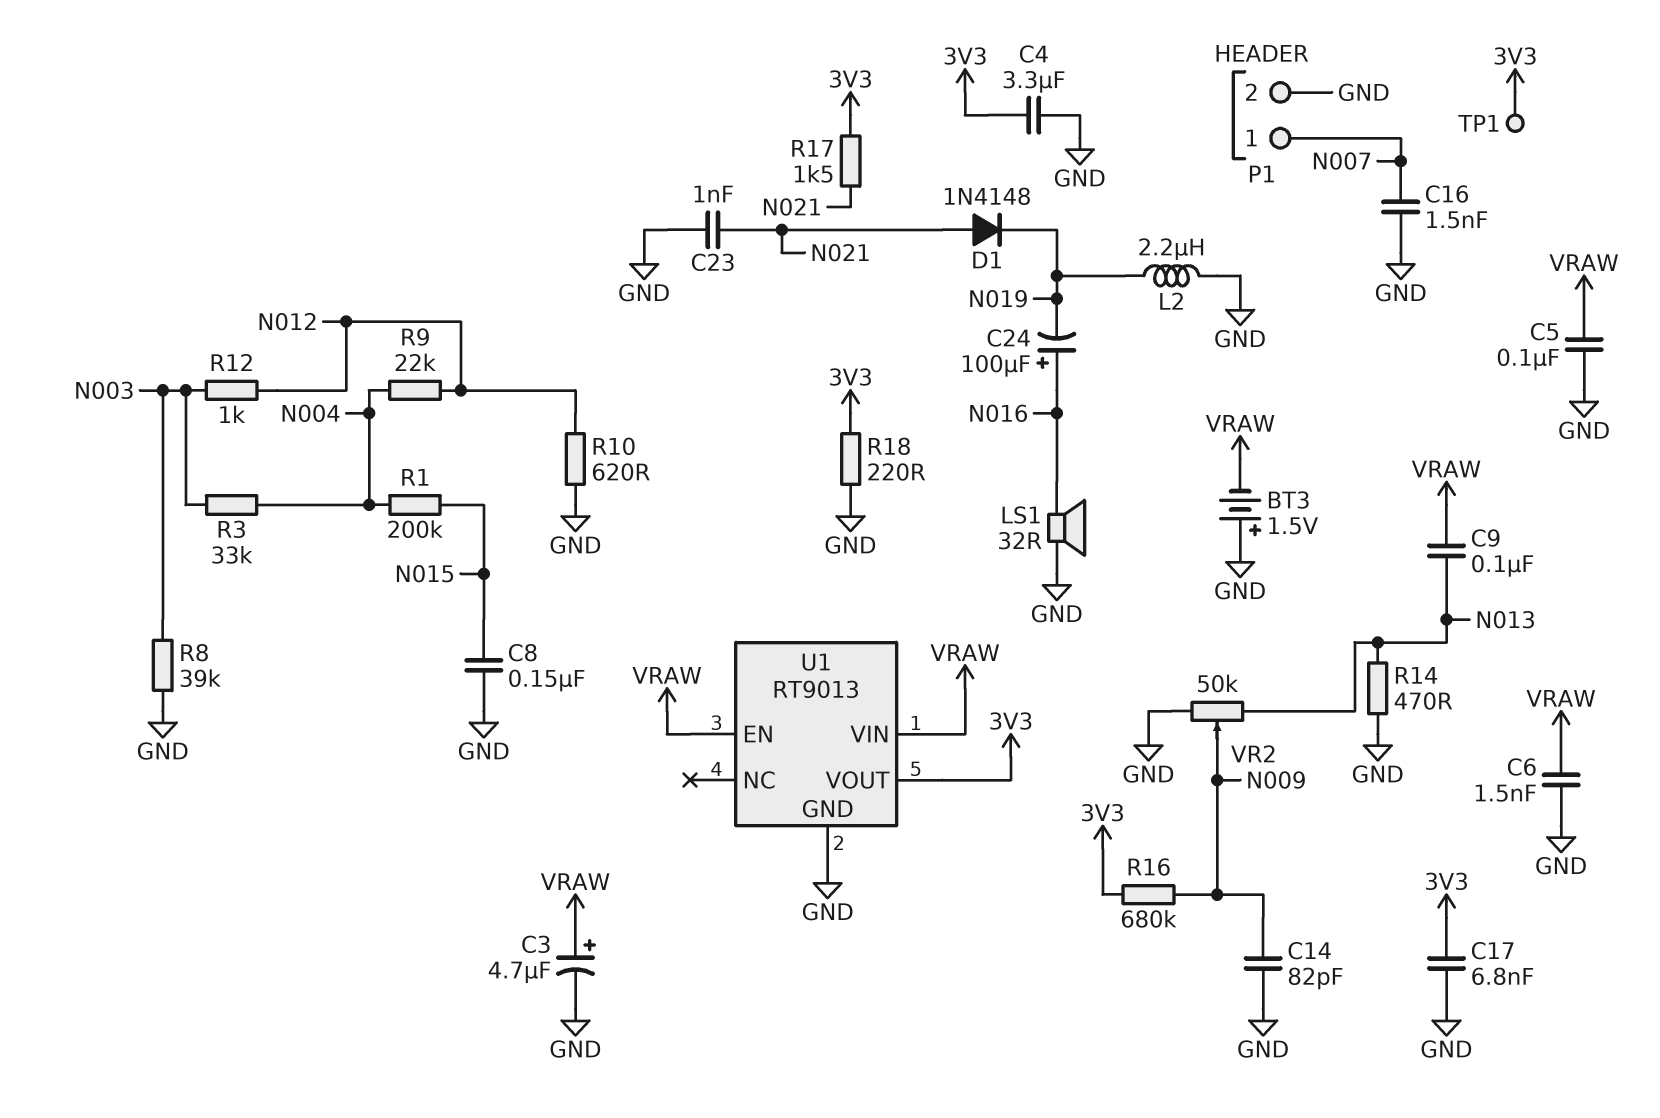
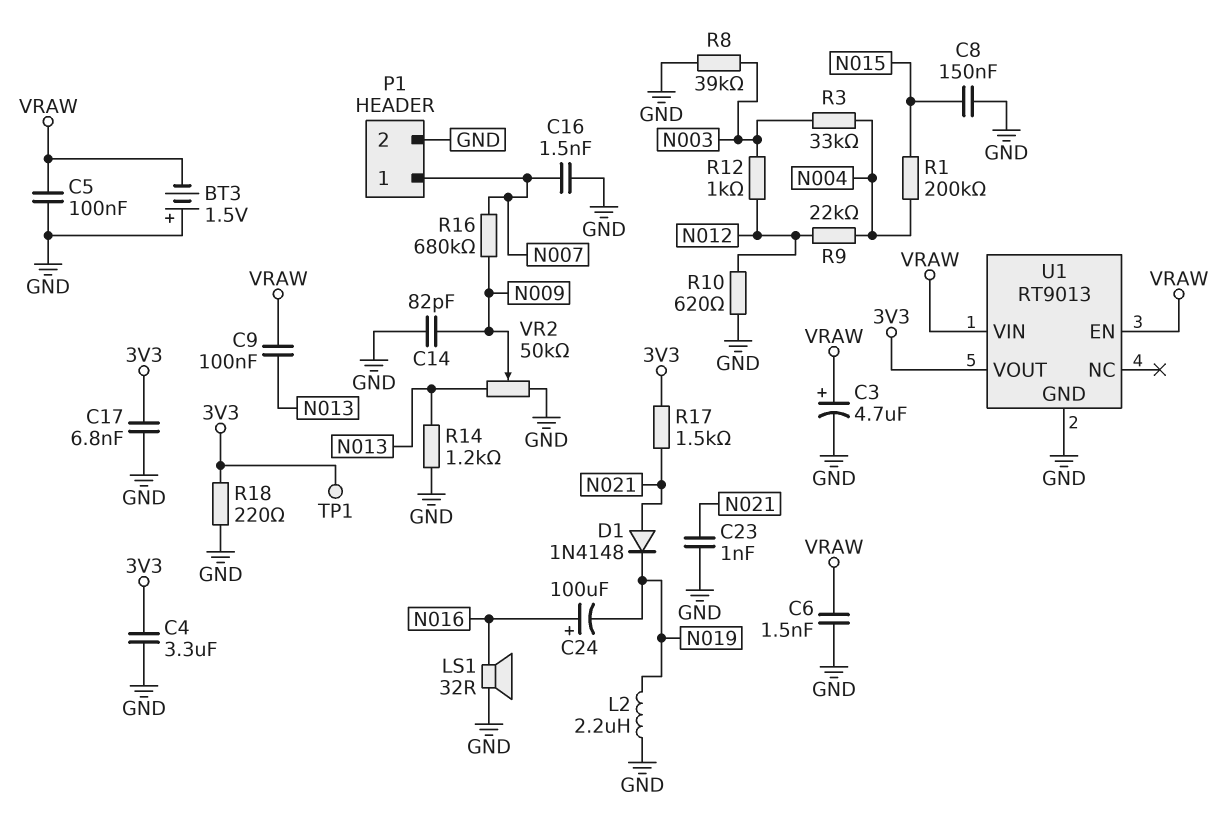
R14: 470 (GND, N013) -> 1.2k (GND, N013)
R16: 680k (3V3, N009) -> 680k (N007, N009)

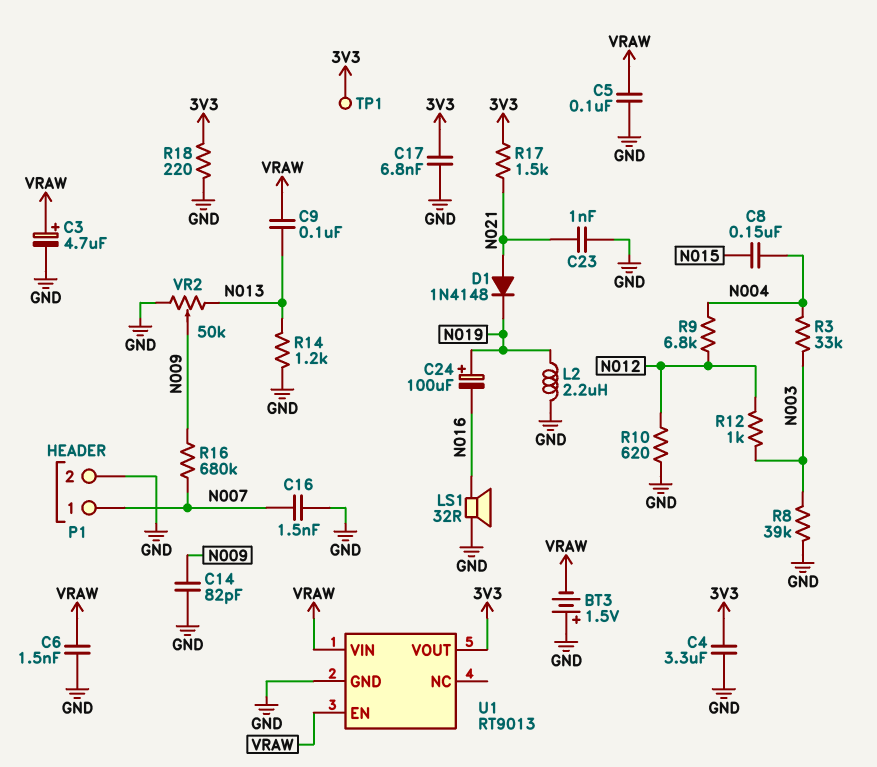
C8: 150nF (GND, N015) -> 150nF (N004, N015)
C24: 100uF (plus N016, minus N019) -> 100uF (plus N019, minus N016)
R1: 200k (N004, N015) -> none
R9: 22k (N004, N012) -> 6.8k (N004, N012)

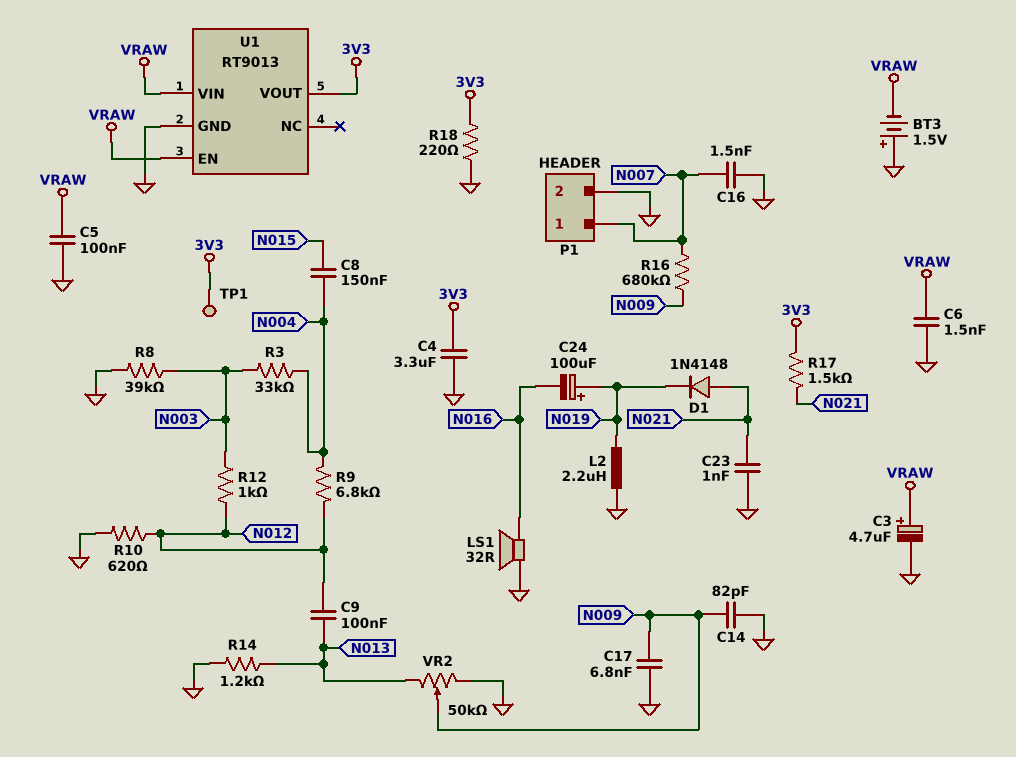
C9: 100nF (N013, VRAW) -> 100nF (N012, N013)
C17: 6.8nF (3V3, GND) -> 6.8nF (GND, N009)

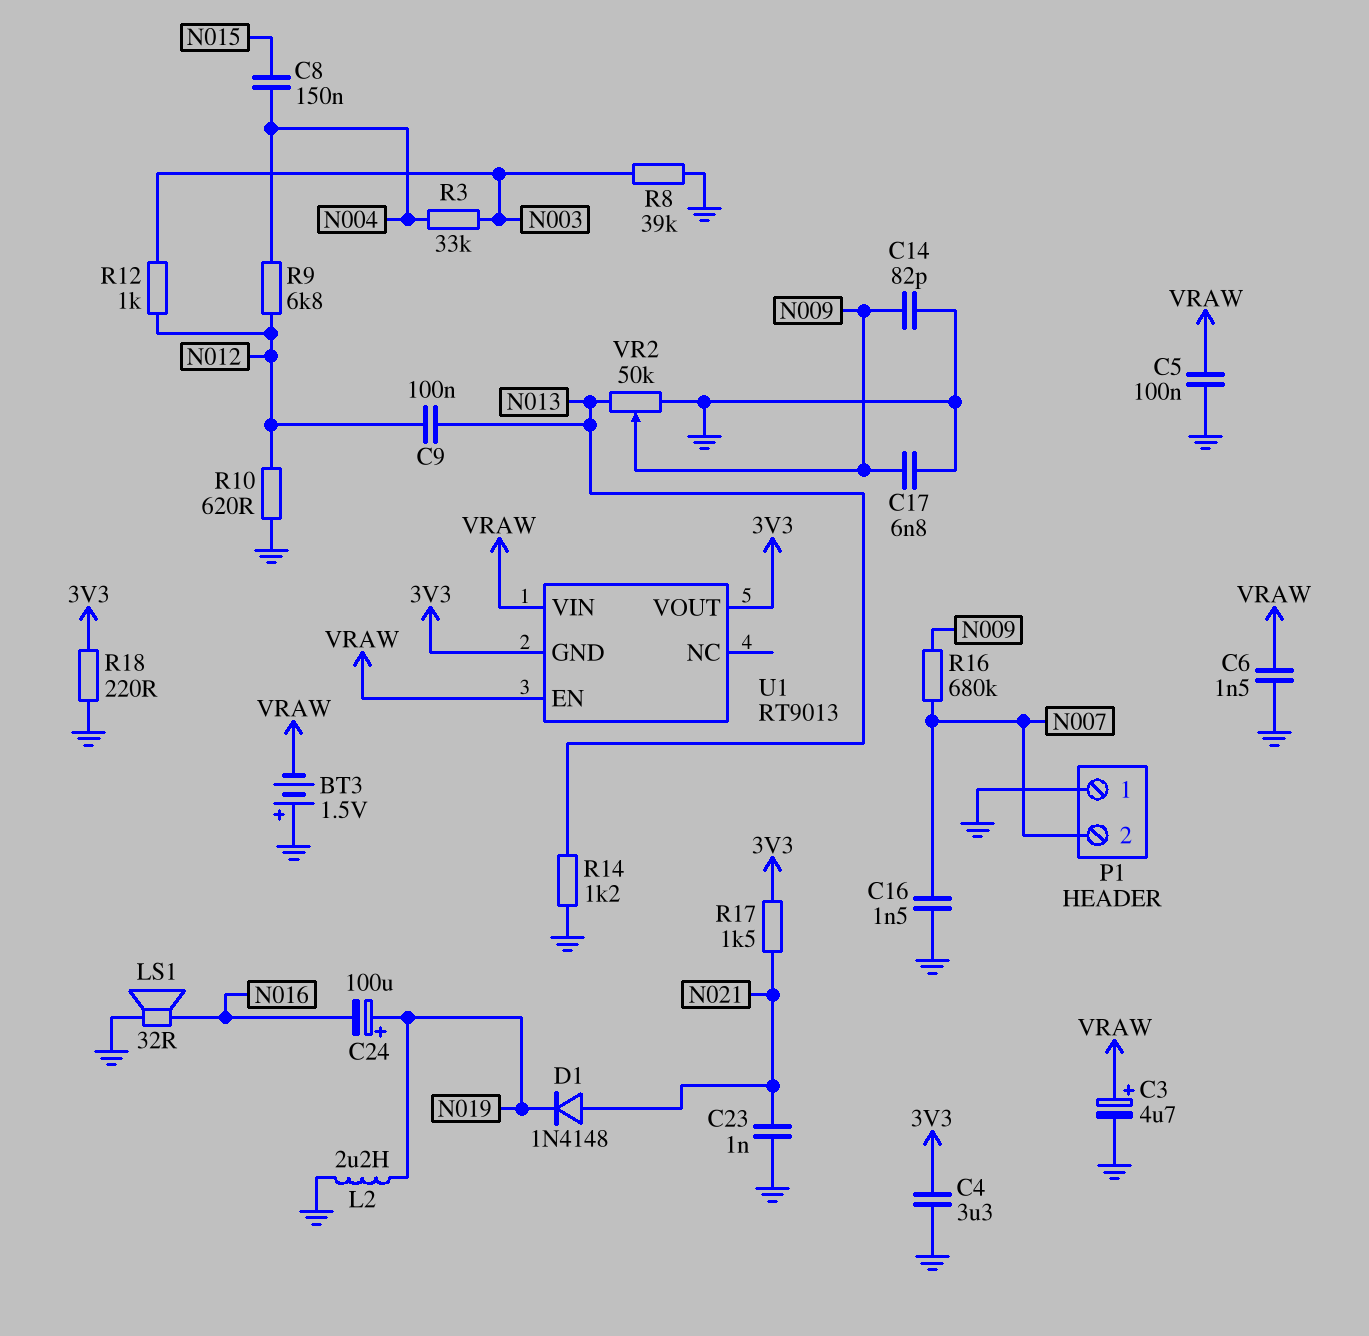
P1 pin 1: N007 -> GND
P1 pin 2: GND -> N007
TP1: test point (3V3) -> none
U1 pin GND: GND -> 3V3

